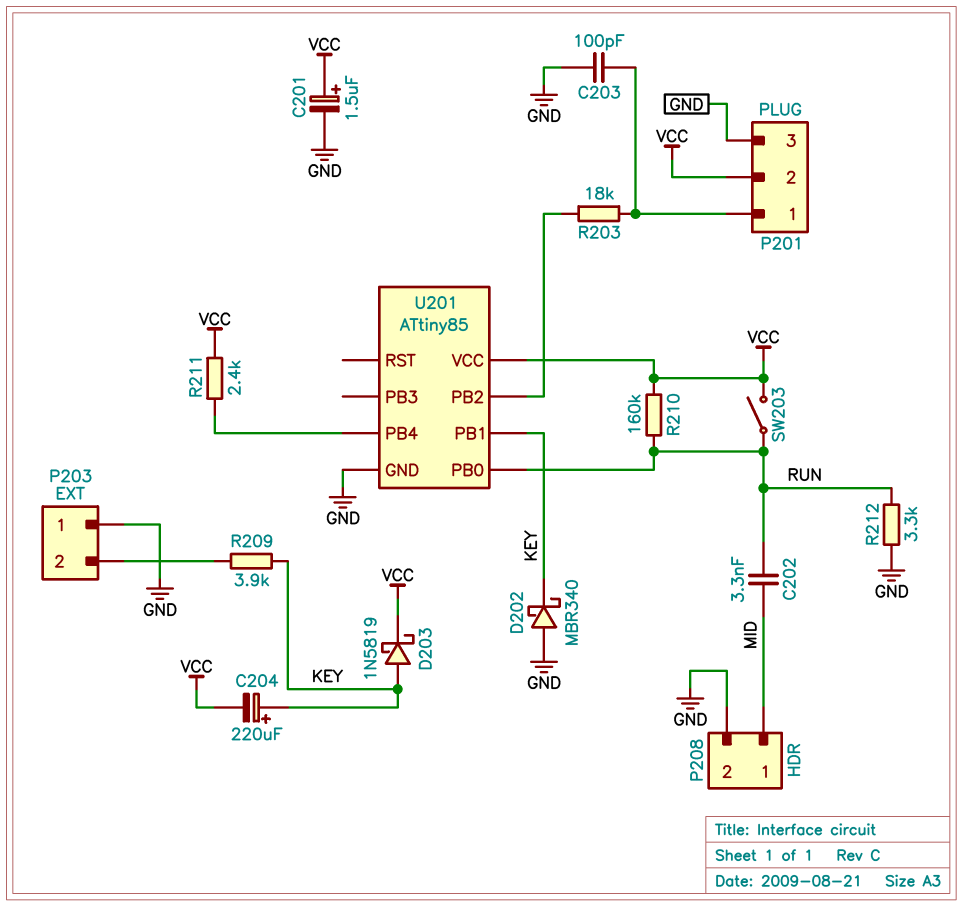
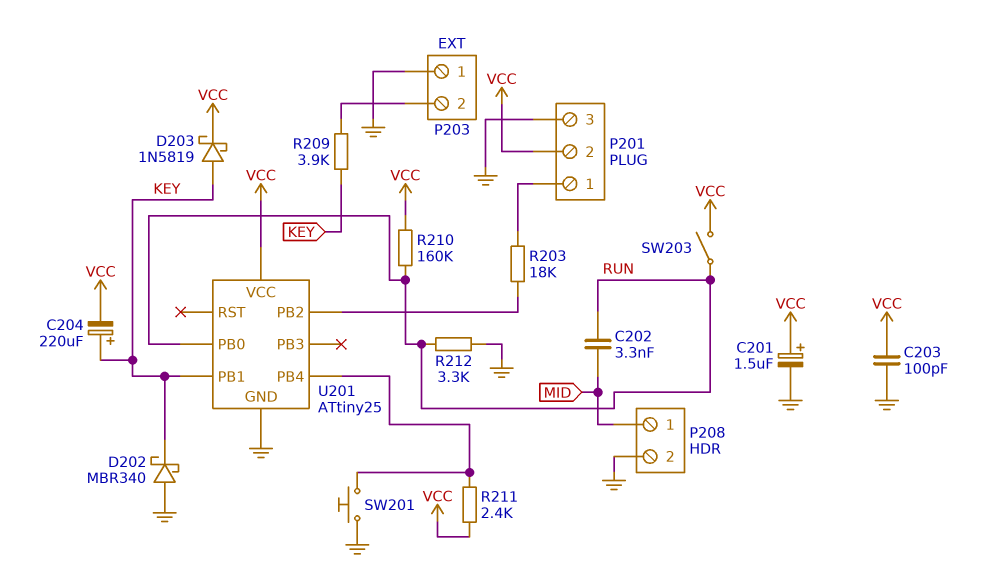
C203: 100pF (GND, P201/1) -> 100pF (GND, VCC)
SW201: none -> button (GND, U201/PB4)
U201: ATtiny85 -> ATtiny25

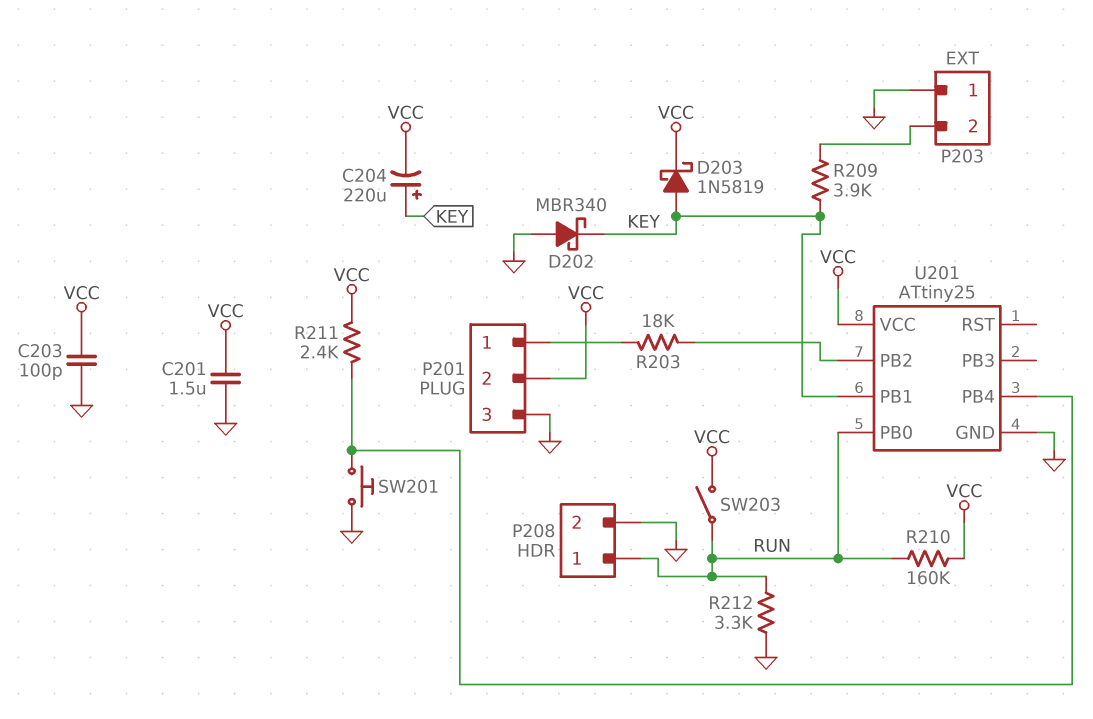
C201: 1.5uF (plus VCC, minus GND) -> 1.5uF (GND, VCC)
C202: 3.3nF (MID, RUN) -> none
P208 pin 1: MID -> RUN

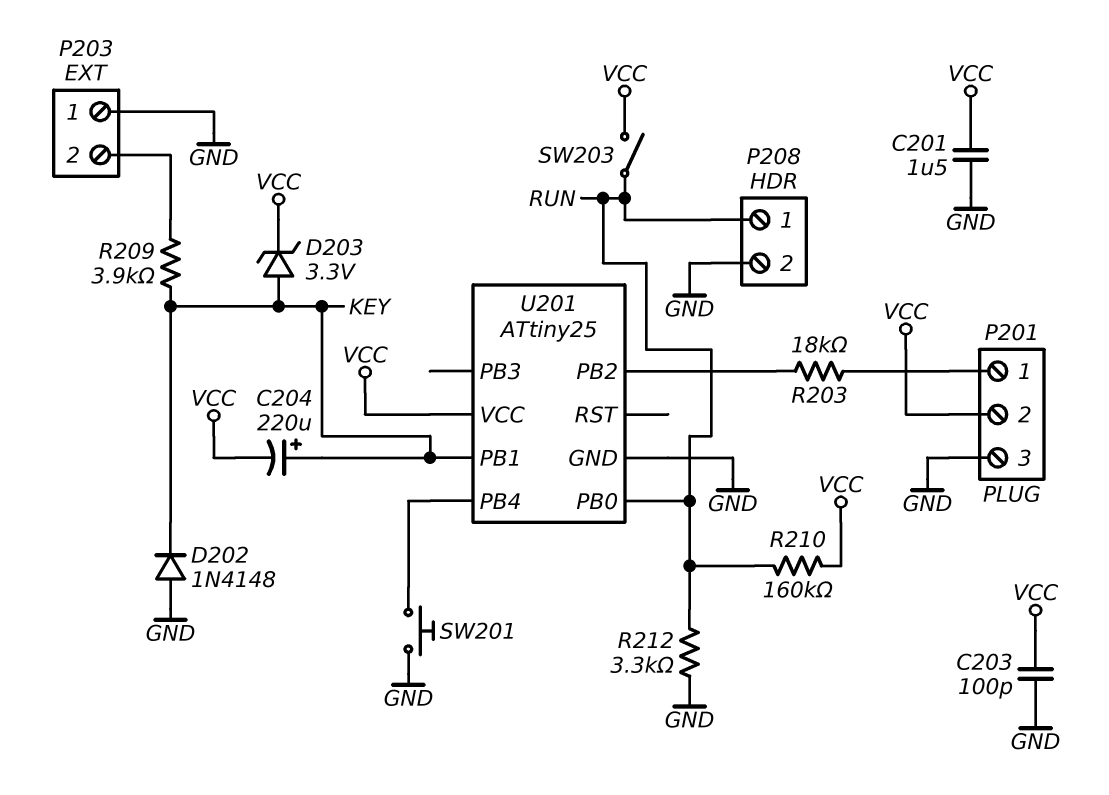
D202: schottky MBR340 (A GND, K KEY) -> diode 1N4148 (A GND, K KEY)
D203: schottky 1N5819 (A KEY, K VCC) -> zener 3.3V (A KEY, K VCC)
R211: 2.4k (U201/PB4, VCC) -> none

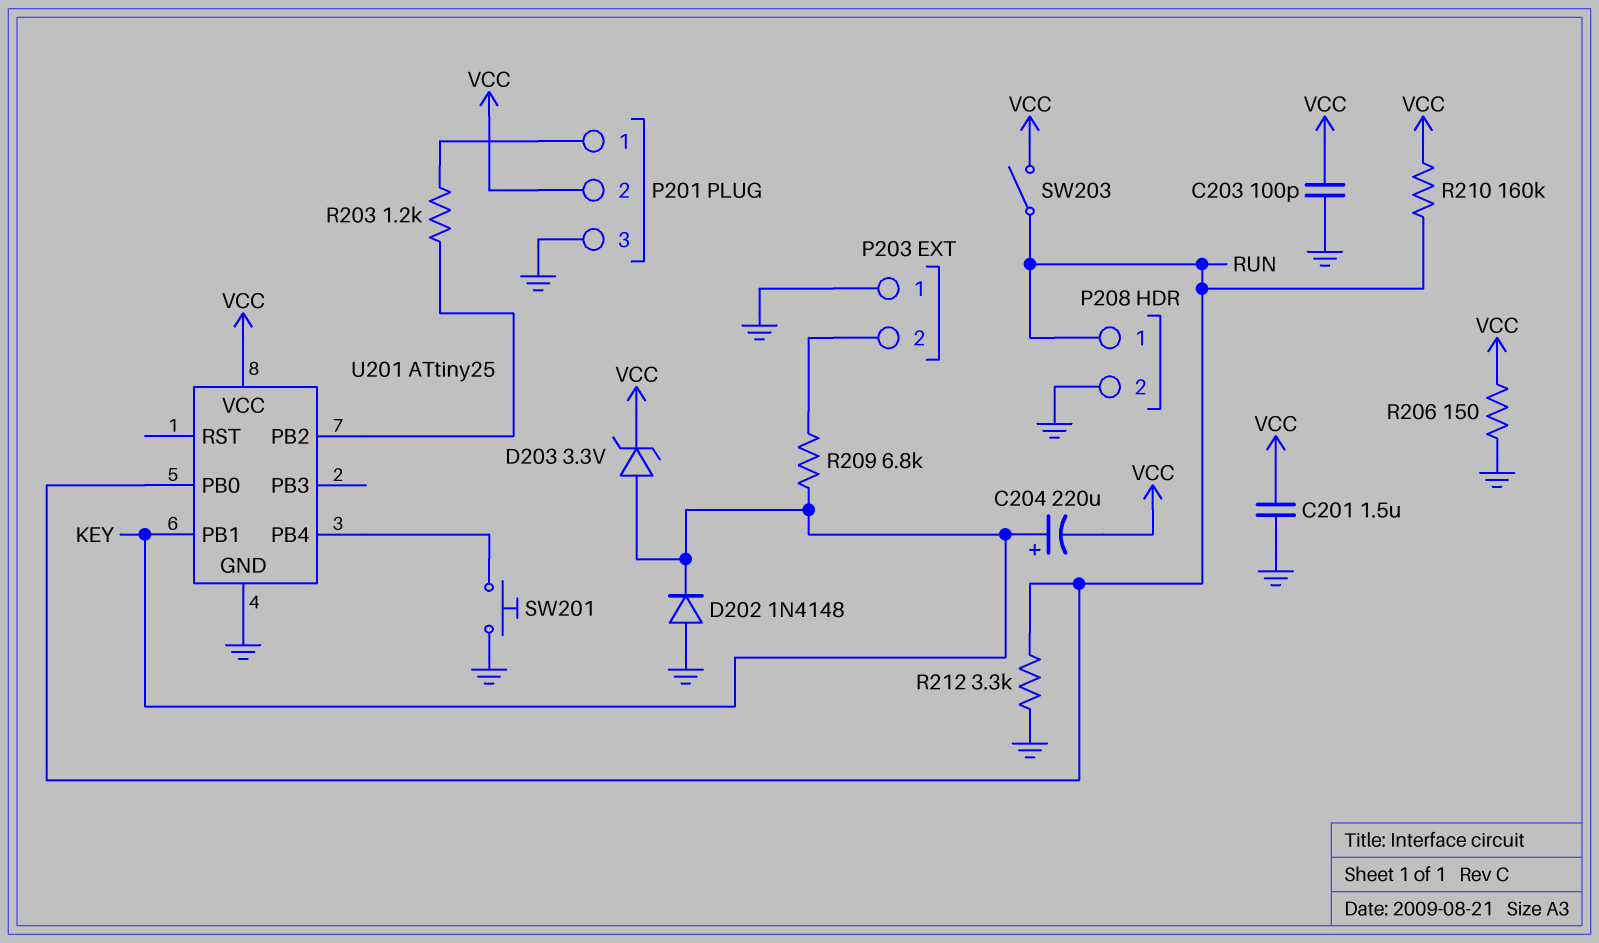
R203: 18k (P201/1, U201/PB2) -> 1.2k (P201/1, U201/PB2)
R206: none -> 150 (GND, VCC)
R209: 3.9k (KEY, P203/2) -> 6.8k (KEY, P203/2)

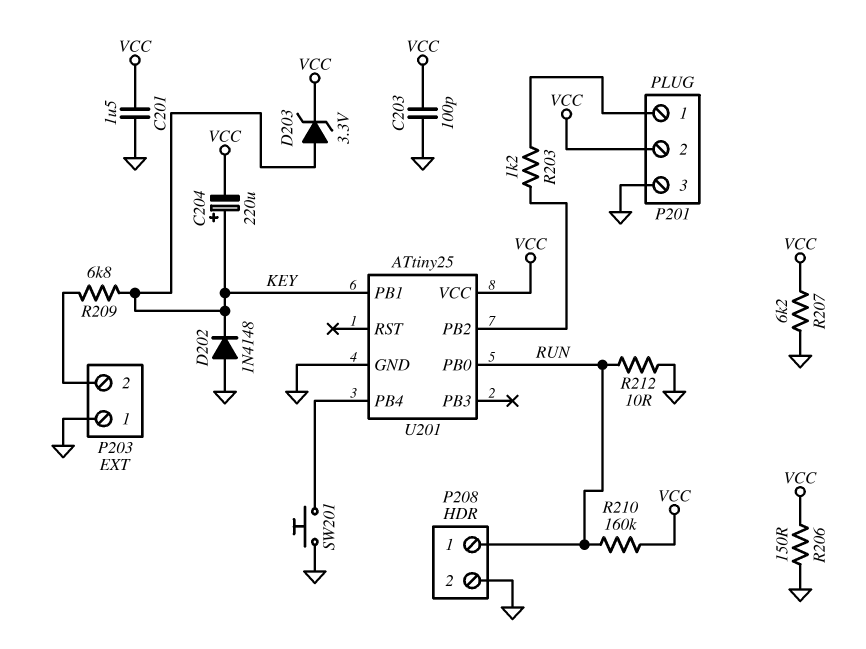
R207: none -> 6.2k (GND, VCC)
R212: 3.3k (GND, RUN) -> 10 (GND, RUN)
SW203: switch (RUN, VCC) -> none

